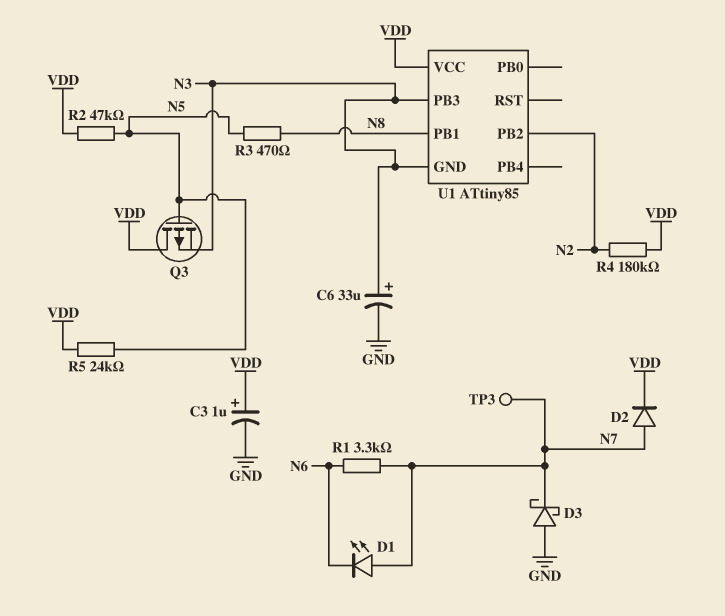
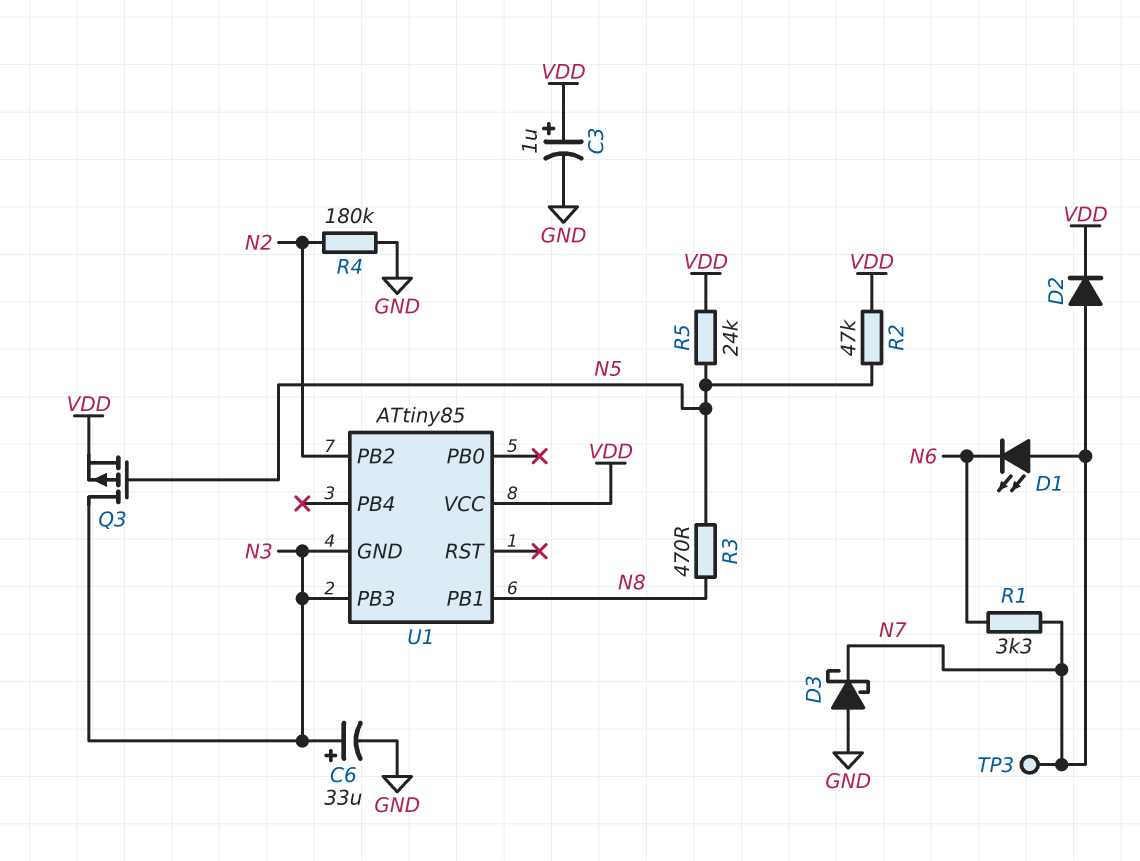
Q3: PMOS (G N5, D VDD, S N3) -> PMOS (G N5, D N3, S VDD)
R4: 180k (N2, VDD) -> 180k (GND, N2)

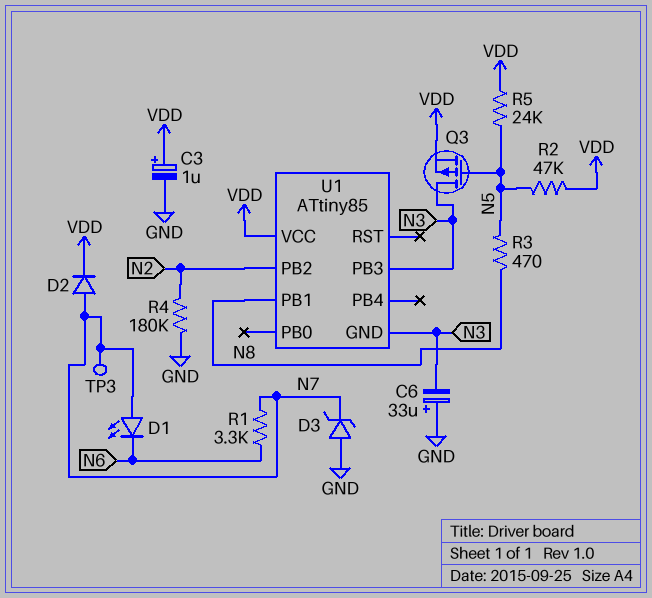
C6: 33uF (plus N3, minus GND) -> 33uF (plus GND, minus N3)
D3: schottky (A GND, K N7) -> zener (A GND, K N7)

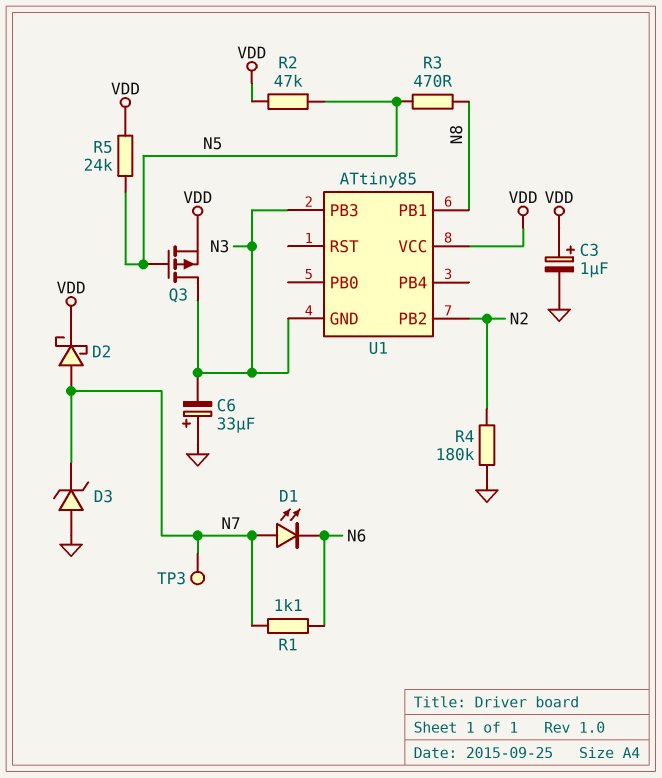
D2: diode (A N7, K VDD) -> schottky (A N7, K VDD)
R1: 3.3k (N6, N7) -> 1.1k (N6, N7)

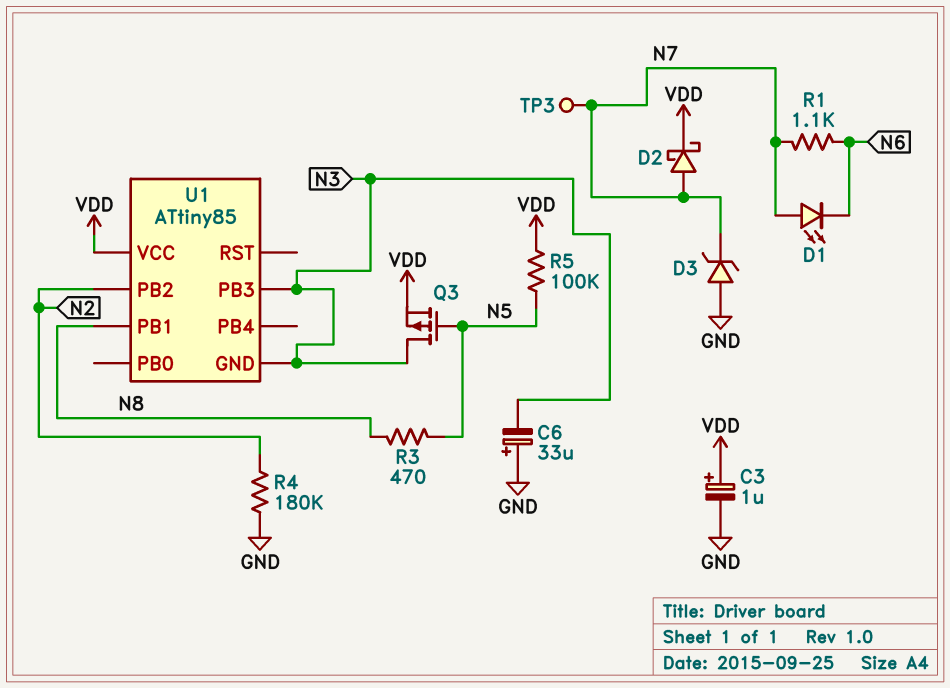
R2: 47k (N5, VDD) -> none
R5: 24k (N5, VDD) -> 100k (N5, VDD)

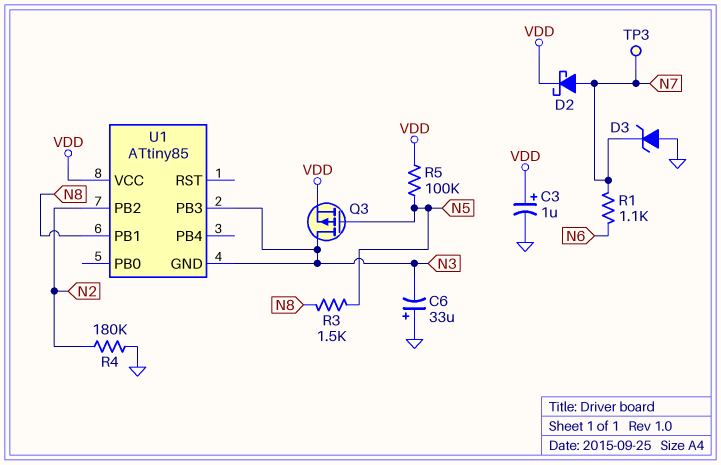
D1: LED (A N7, K N6) -> none
R3: 470 (N5, N8) -> 1.5k (N5, N8)

